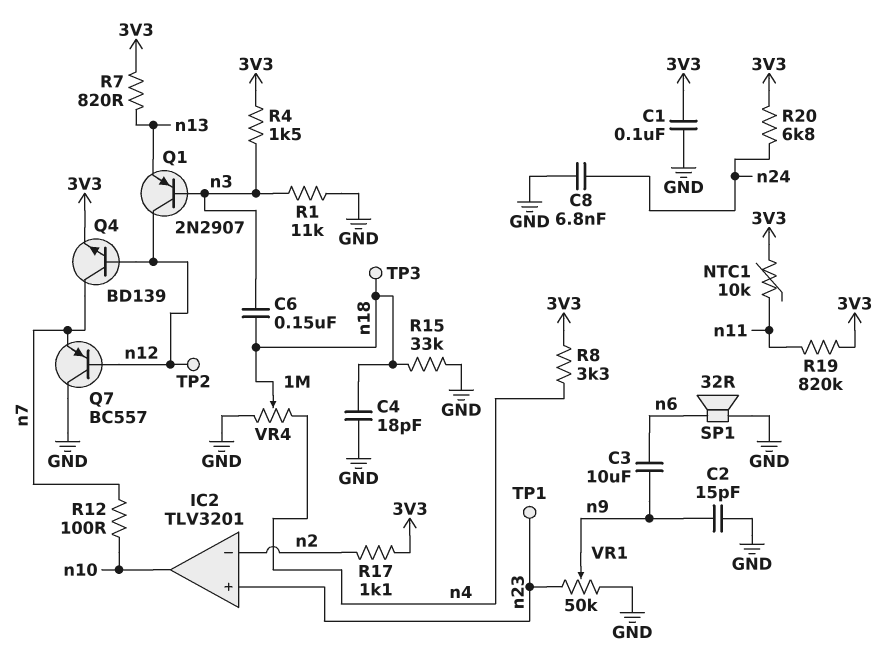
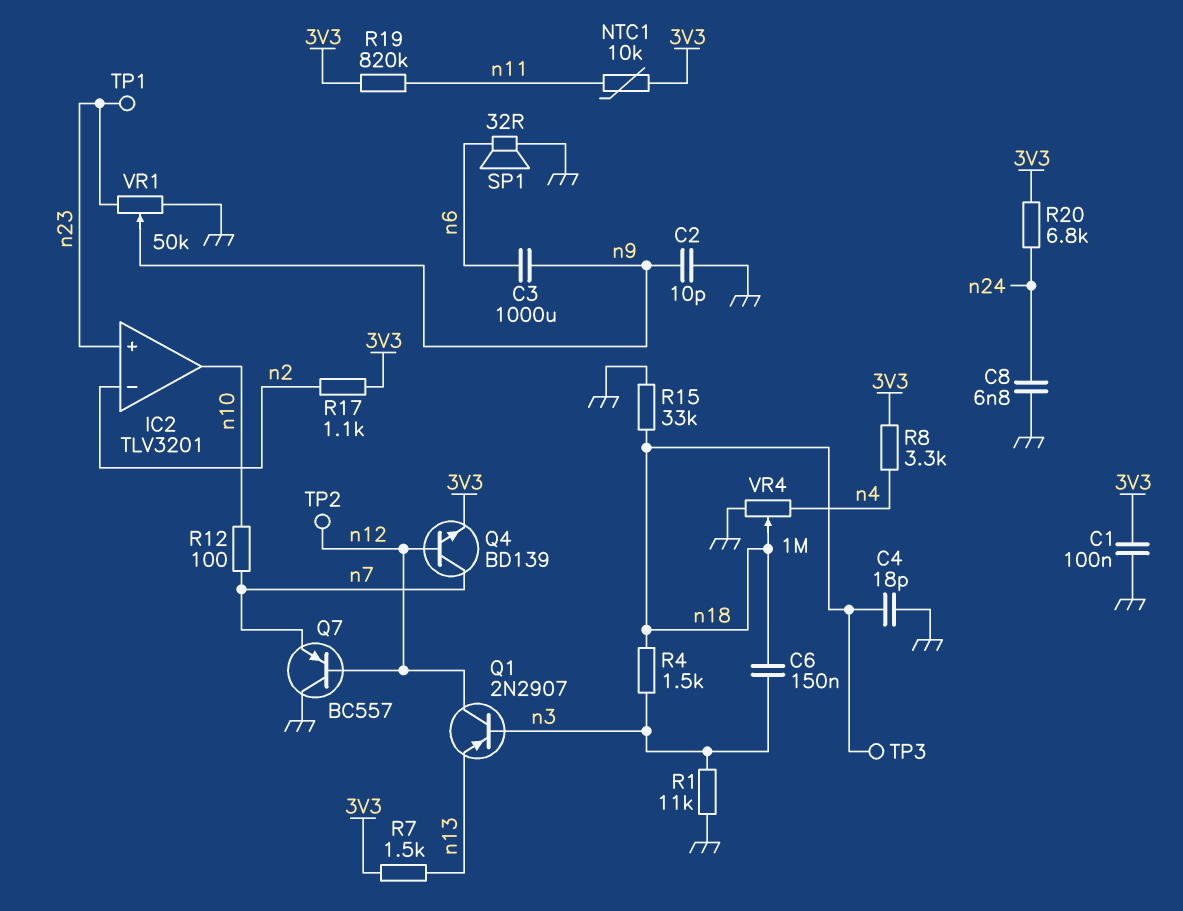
C2: 15pF (GND, n9) -> 10pF (GND, n9)
C3: 10uF (n6, n9) -> 1000uF (n6, n9)
R4: 1.5k (3V3, n3) -> 1.5k (n3, n18)
R7: 820 (3V3, n13) -> 1.5k (3V3, n13)

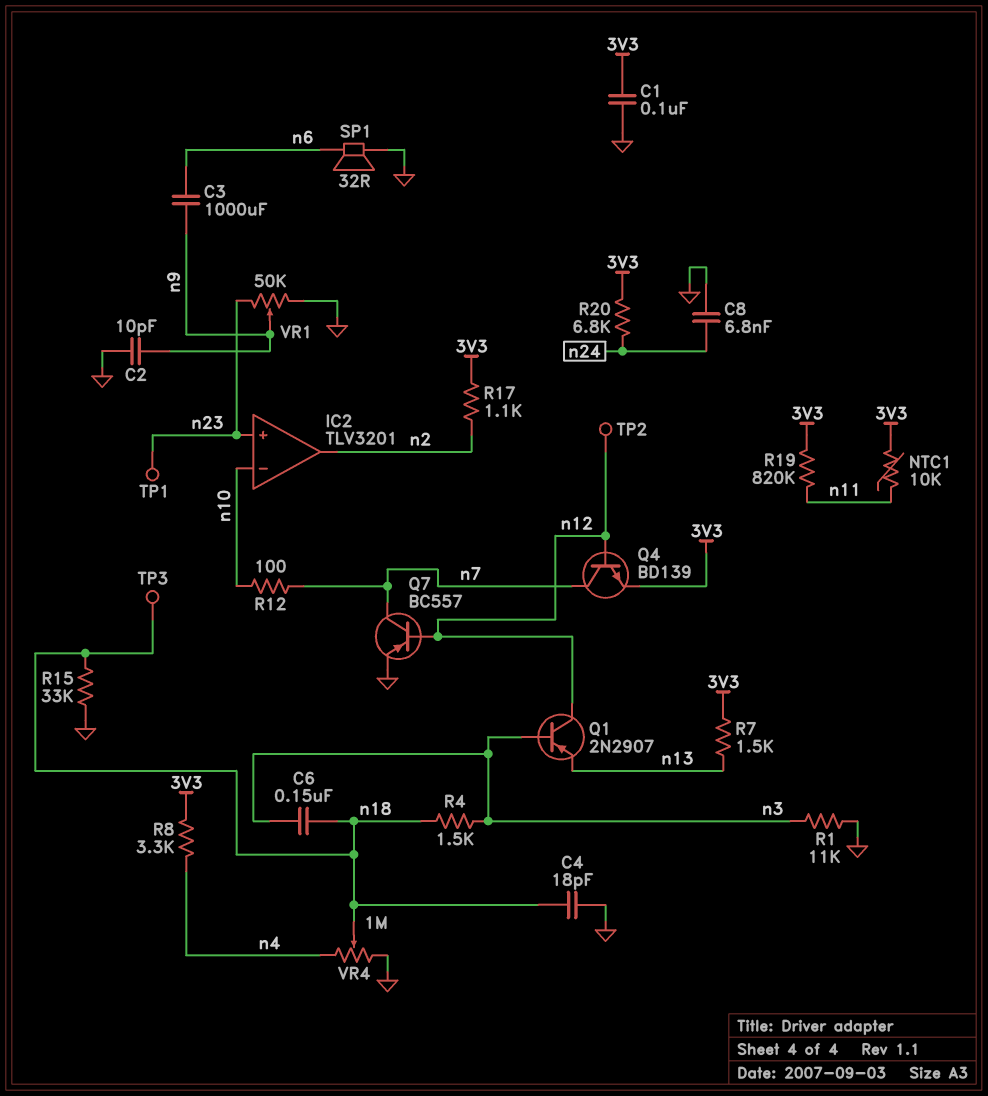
IC2 pin in-: n2 -> n10
IC2 pin out: n10 -> n2
Q7: PNP BC557 (B n12, C GND, E n7) -> PNP BC557 (B n12, C n7, E GND)

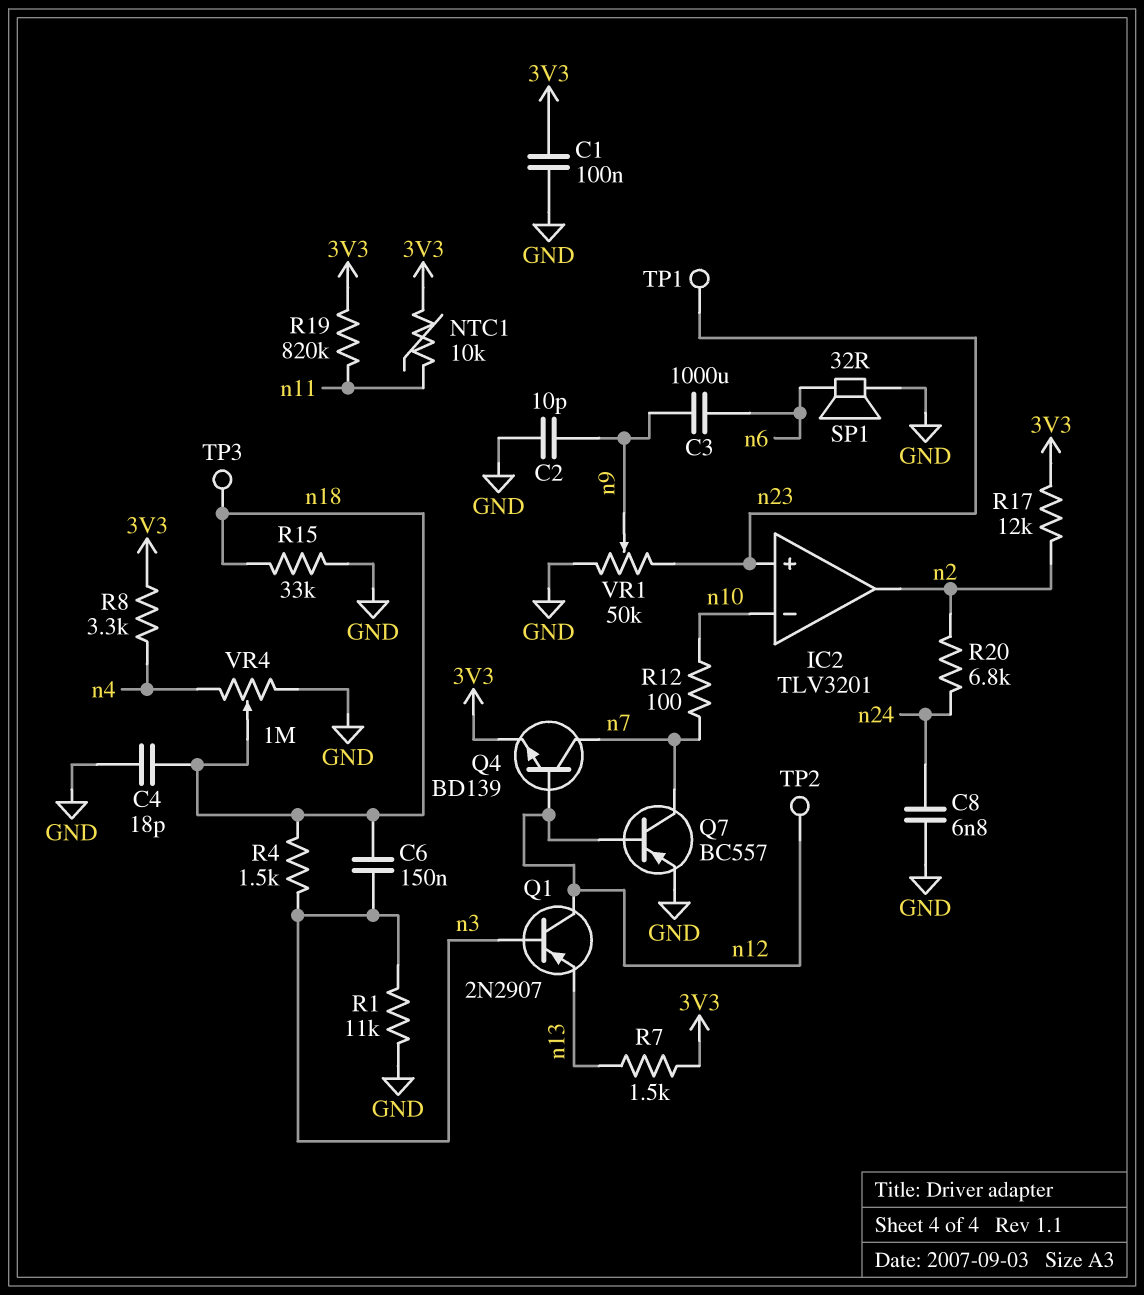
R17: 1.1k (3V3, n2) -> 12k (3V3, n2)
R20: 6.8k (3V3, n24) -> 6.8k (n2, n24)

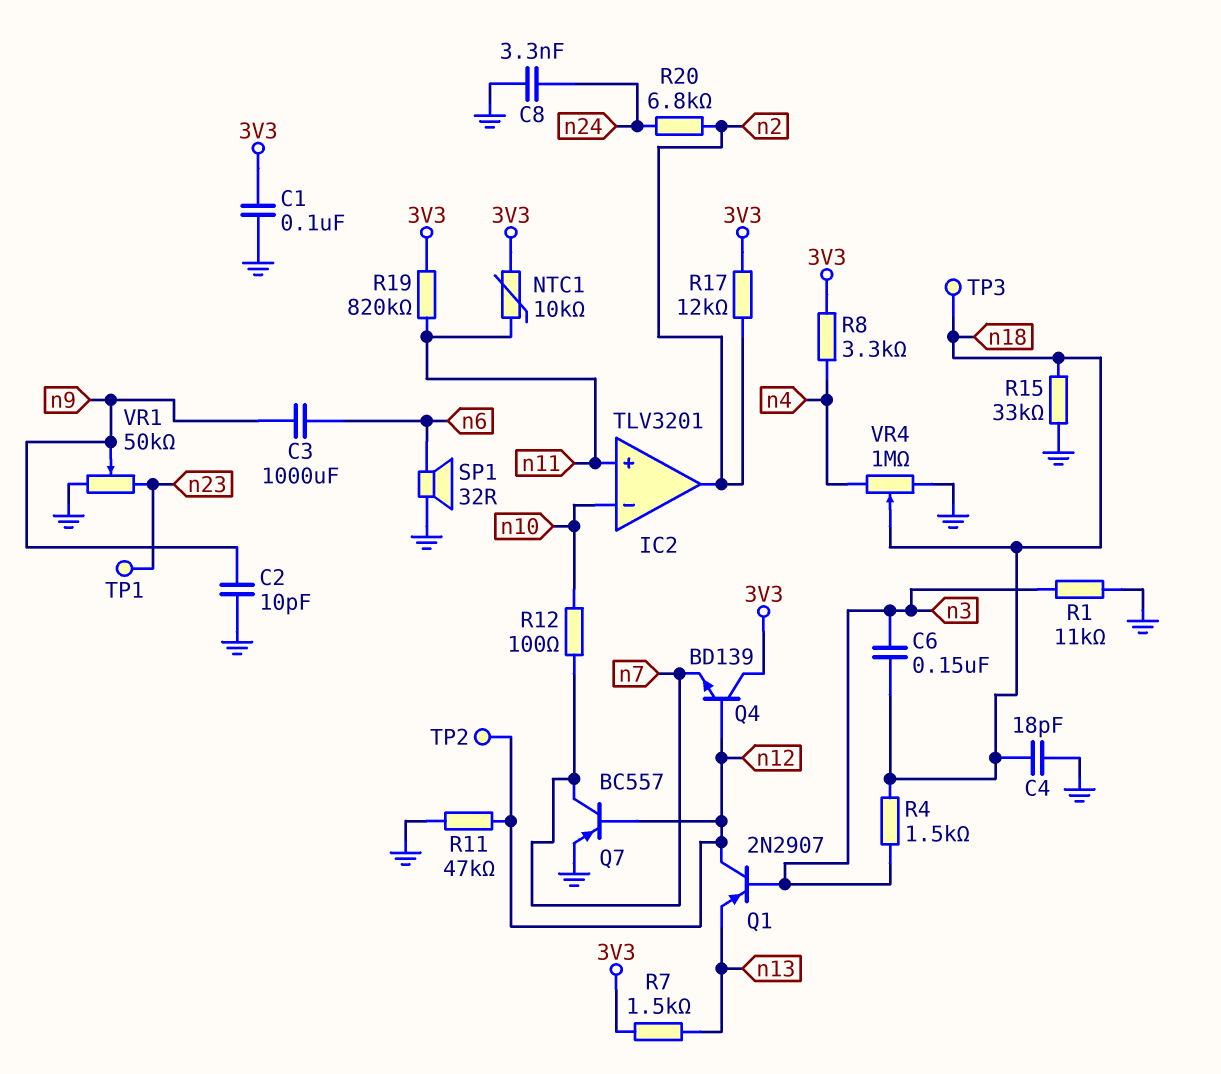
C8: 6.8nF (GND, n24) -> 3.3nF (GND, n24)
IC2 pin in+: n23 -> n11
Q4: NPN BD139 (B n12, C n7, E 3V3) -> NPN BD139 (B n12, C 3V3, E n7)
R11: none -> 47k (GND, n12)

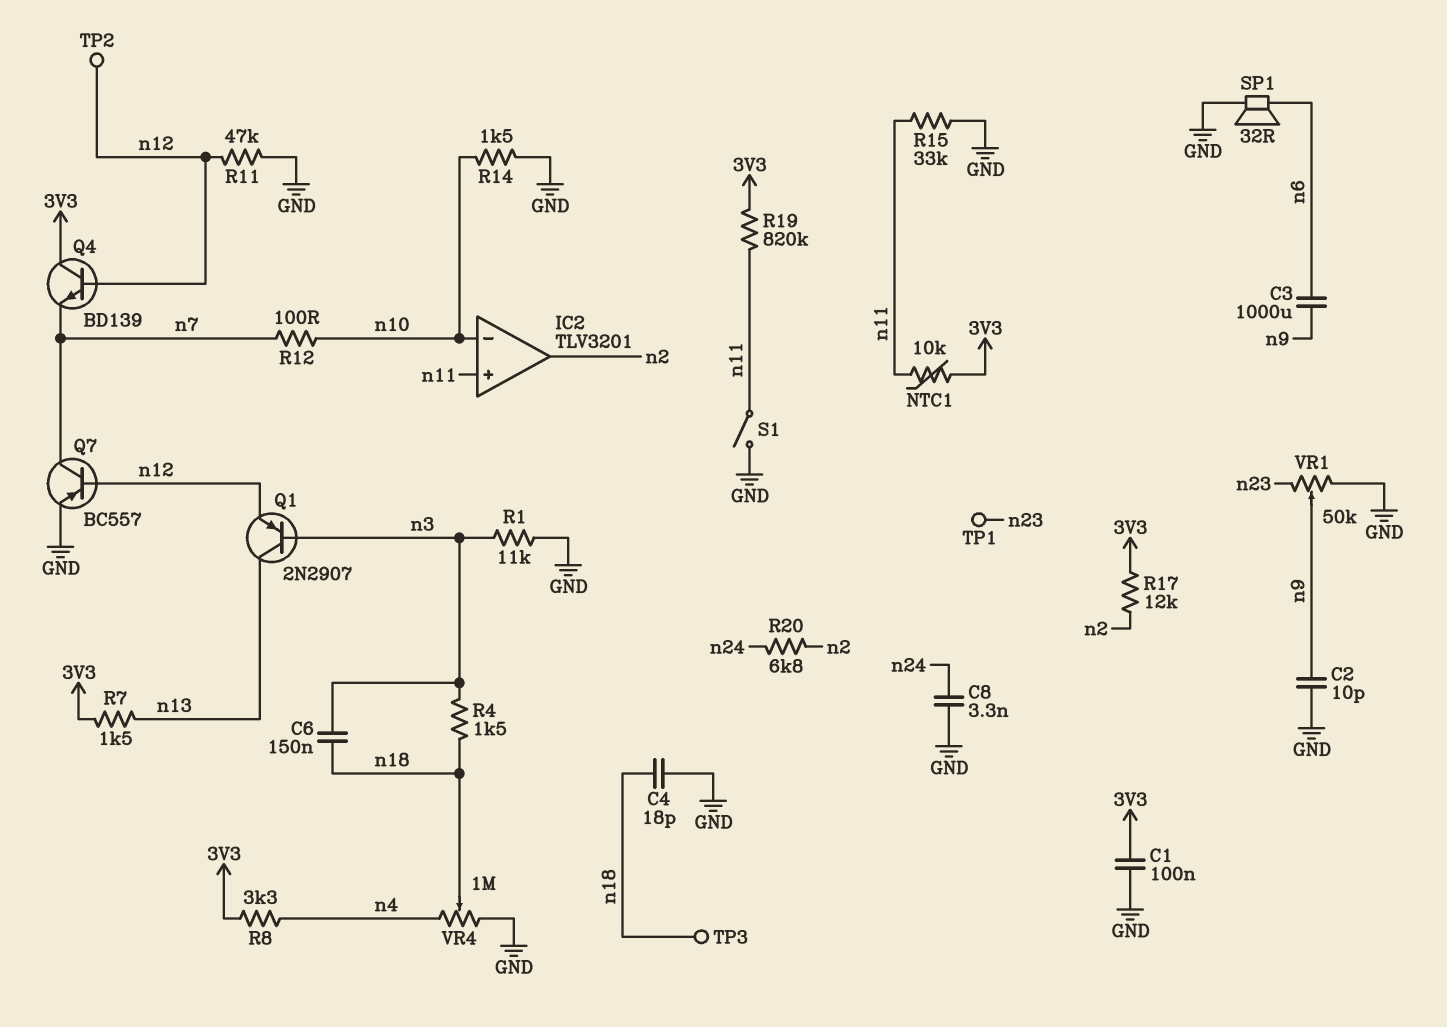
Q1: PNP 2N2907 (B n3, C n12, E n13) -> PNP 2N2907 (B n3, C n13, E n12)
R14: none -> 1.5k (GND, n10)
R15: 33k (GND, n18) -> 33k (GND, n11)
S1: none -> switch (GND, n11)

